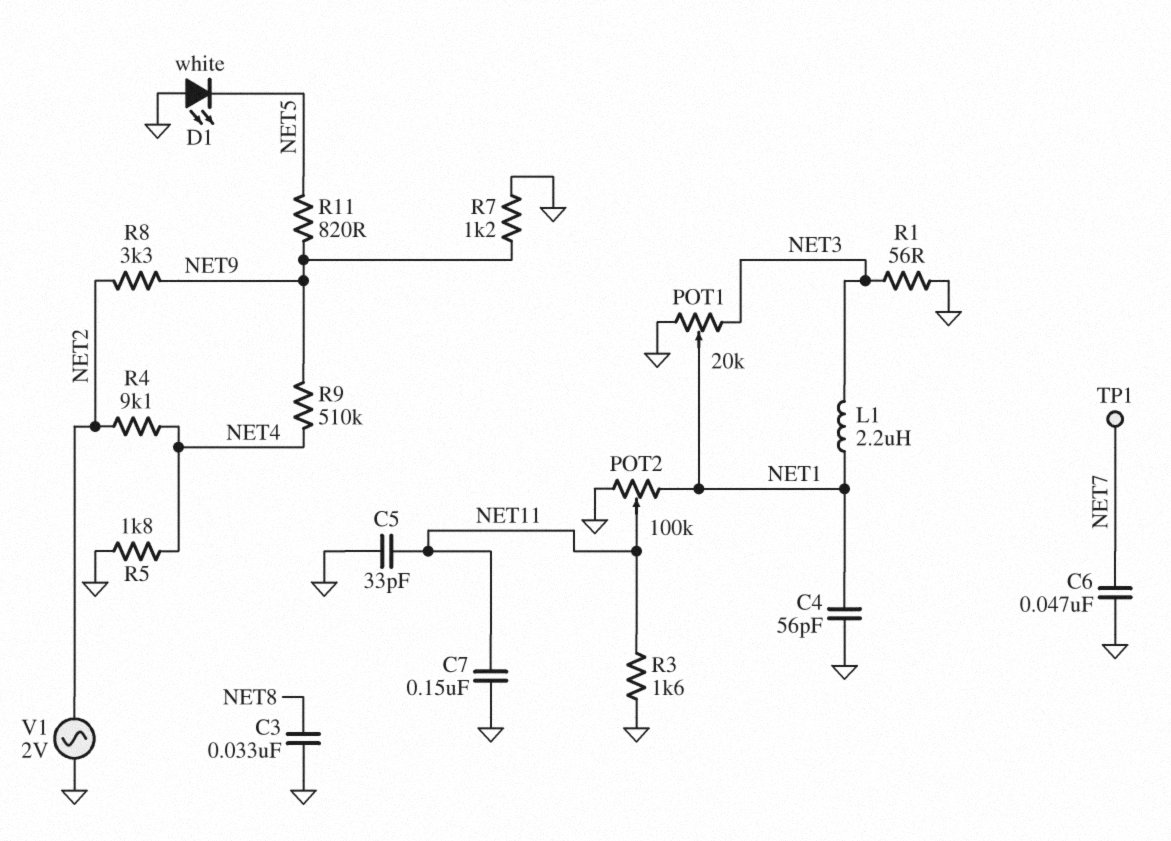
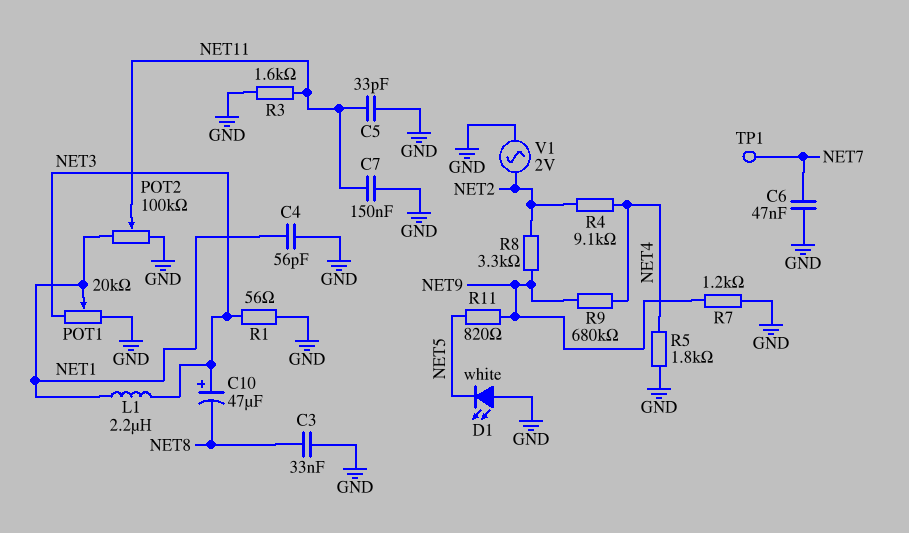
C10: none -> 47uF (plus NET3, minus NET8)
R9: 510k (NET4, NET9) -> 680k (NET4, NET9)

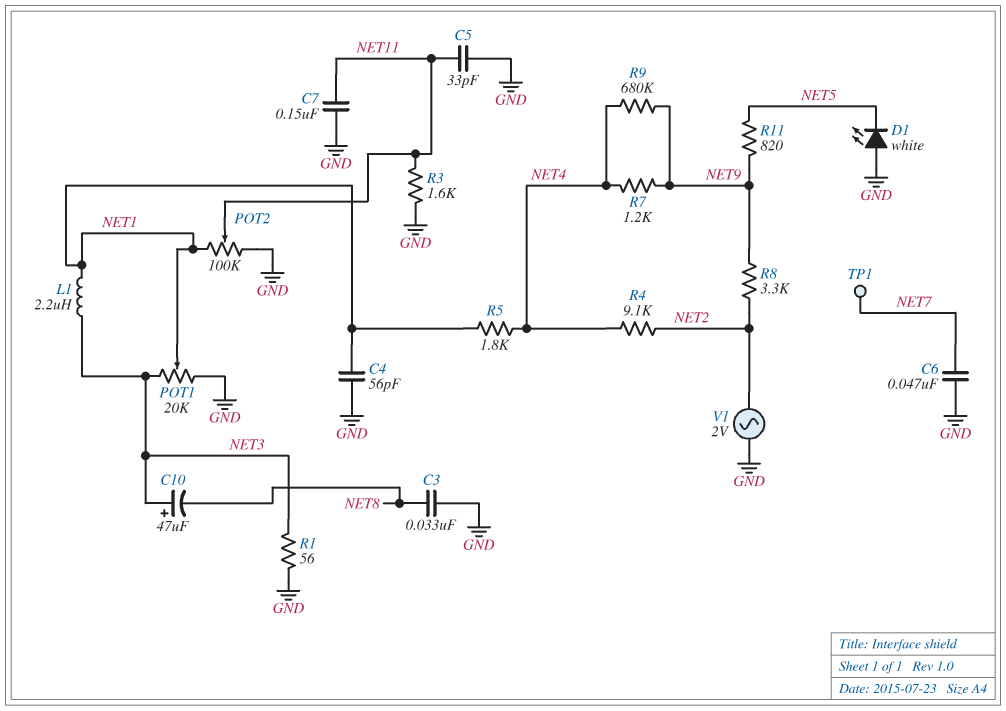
R5: 1.8k (GND, NET4) -> 1.8k (NET1, NET4)
R7: 1.2k (GND, NET9) -> 1.2k (NET4, NET9)

